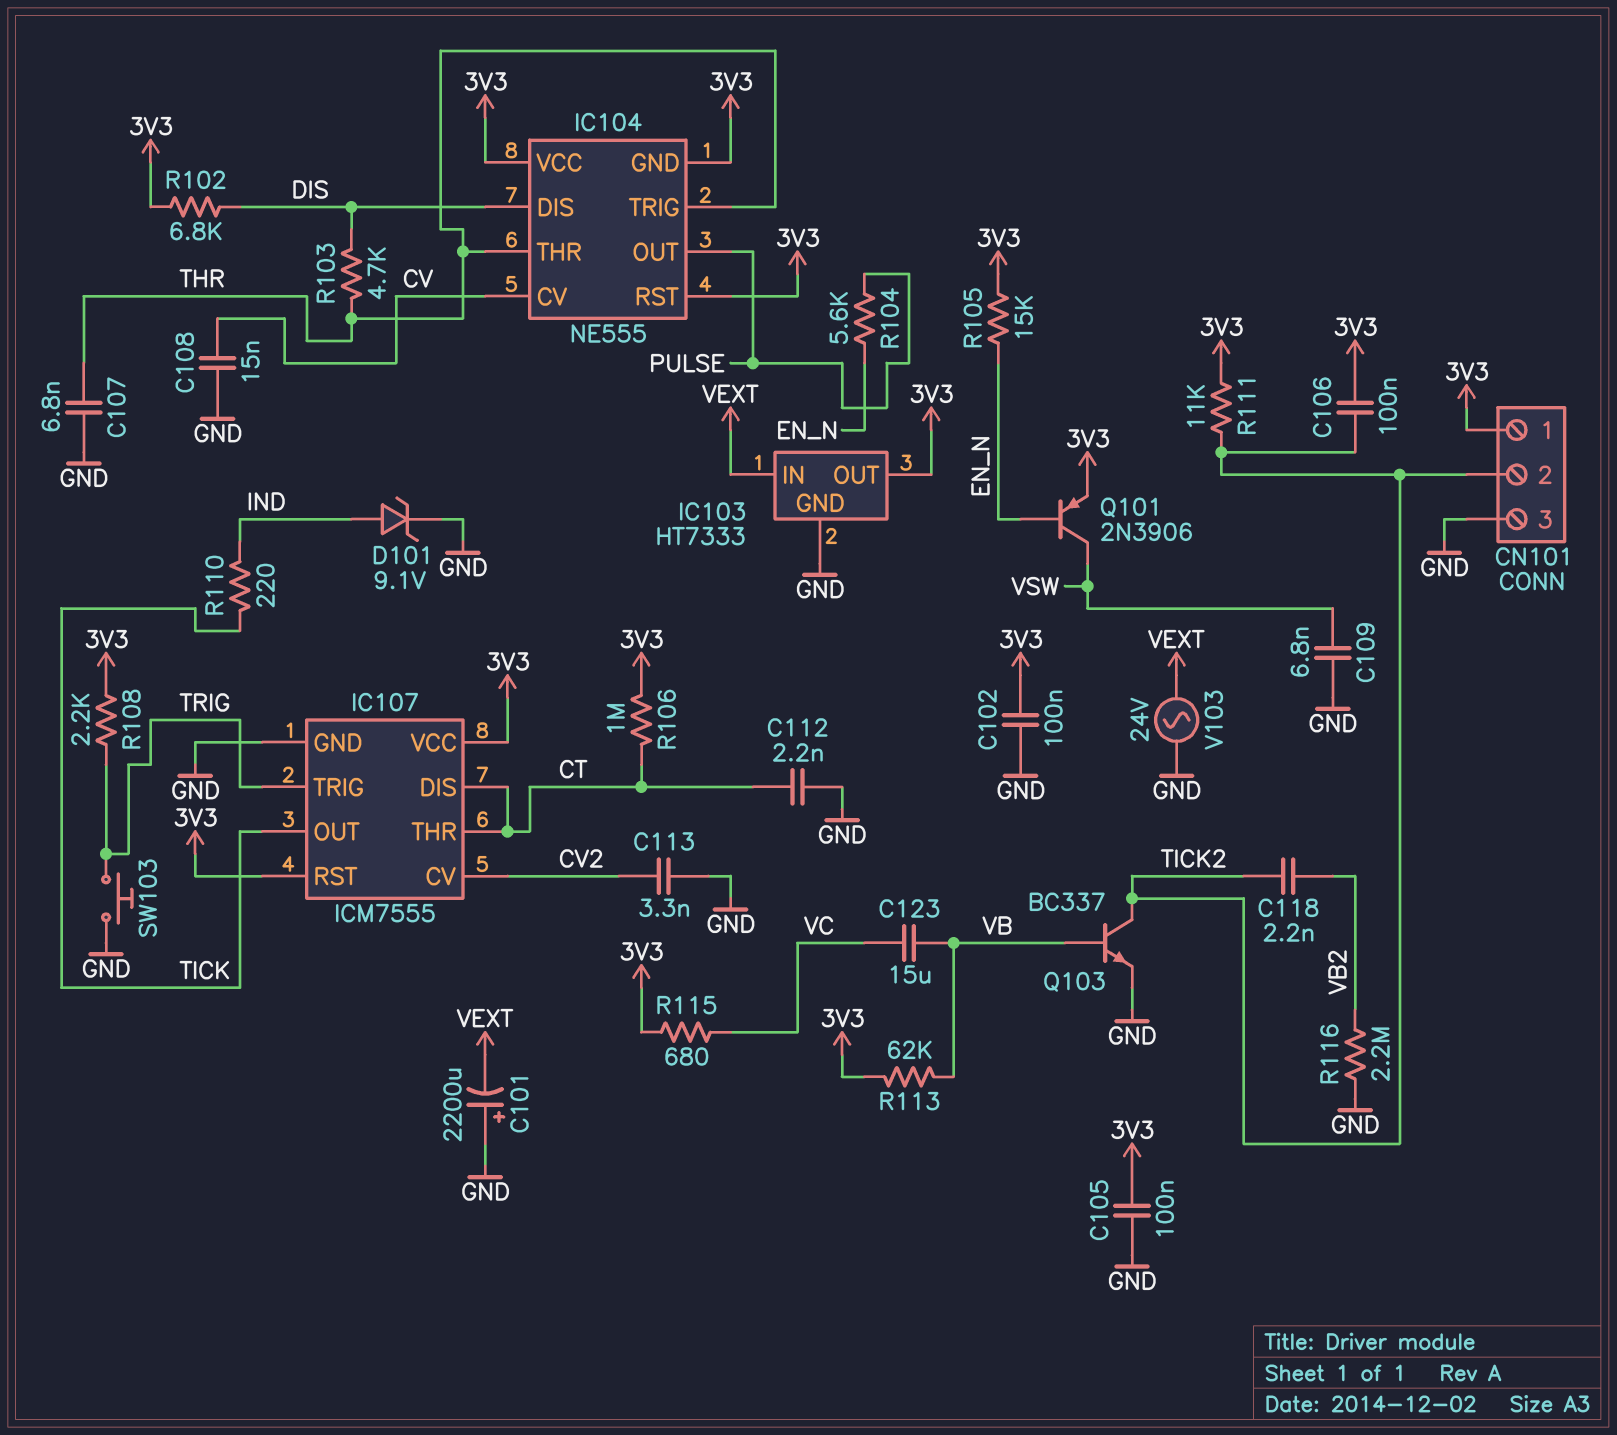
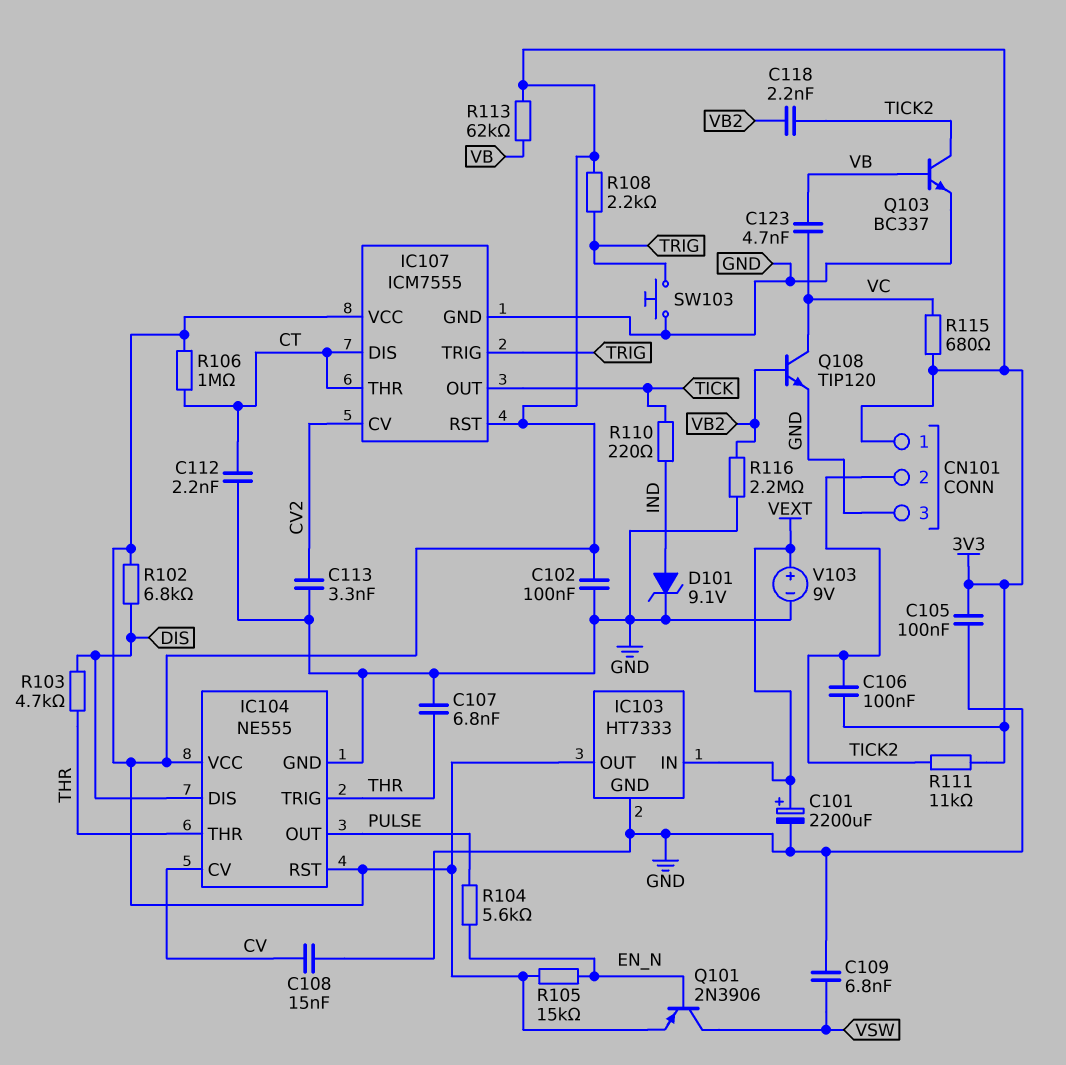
C101: 2200uF (plus GND, minus VEXT) -> 2200uF (plus VEXT, minus GND)
C123: 15uF (VB, VC) -> 4.7nF (VB, VC)
IC104 pin GND: 3V3 -> GND
Q108: none -> NPN TIP120 (B VB2, C VC, E GND)
V103: AC 24V (GND, VEXT) -> 9V (plus VEXT, minus GND)

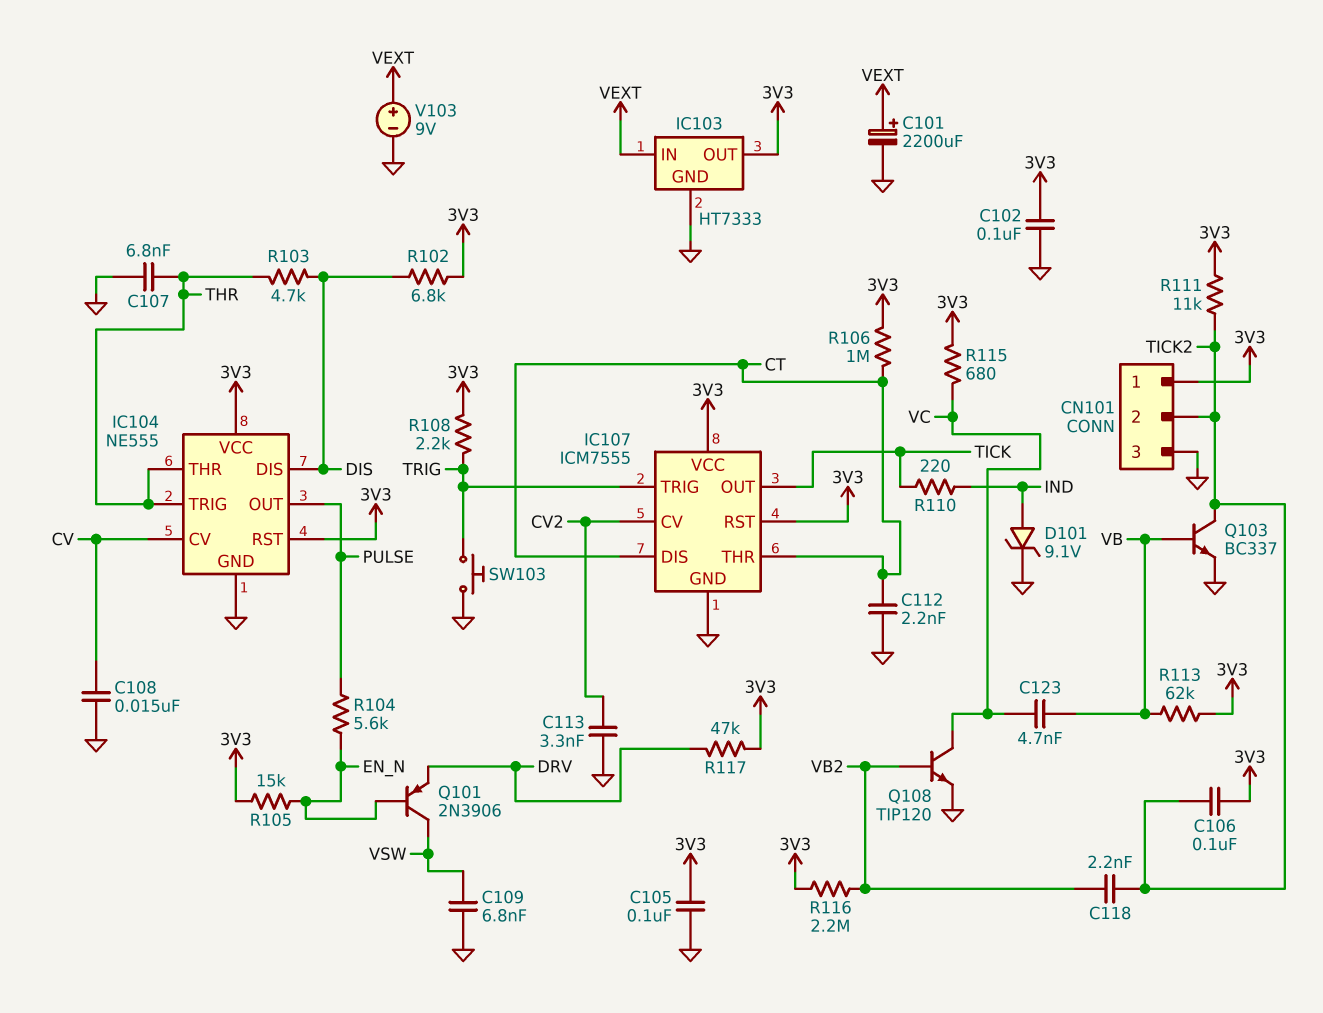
Q101: PNP 2N3906 (B EN_N, C VSW, E 3V3) -> PNP 2N3906 (B EN_N, C VSW, E DRV)
R116: 2.2M (GND, VB2) -> 2.2M (3V3, VB2)
R117: none -> 47k (3V3, DRV)

